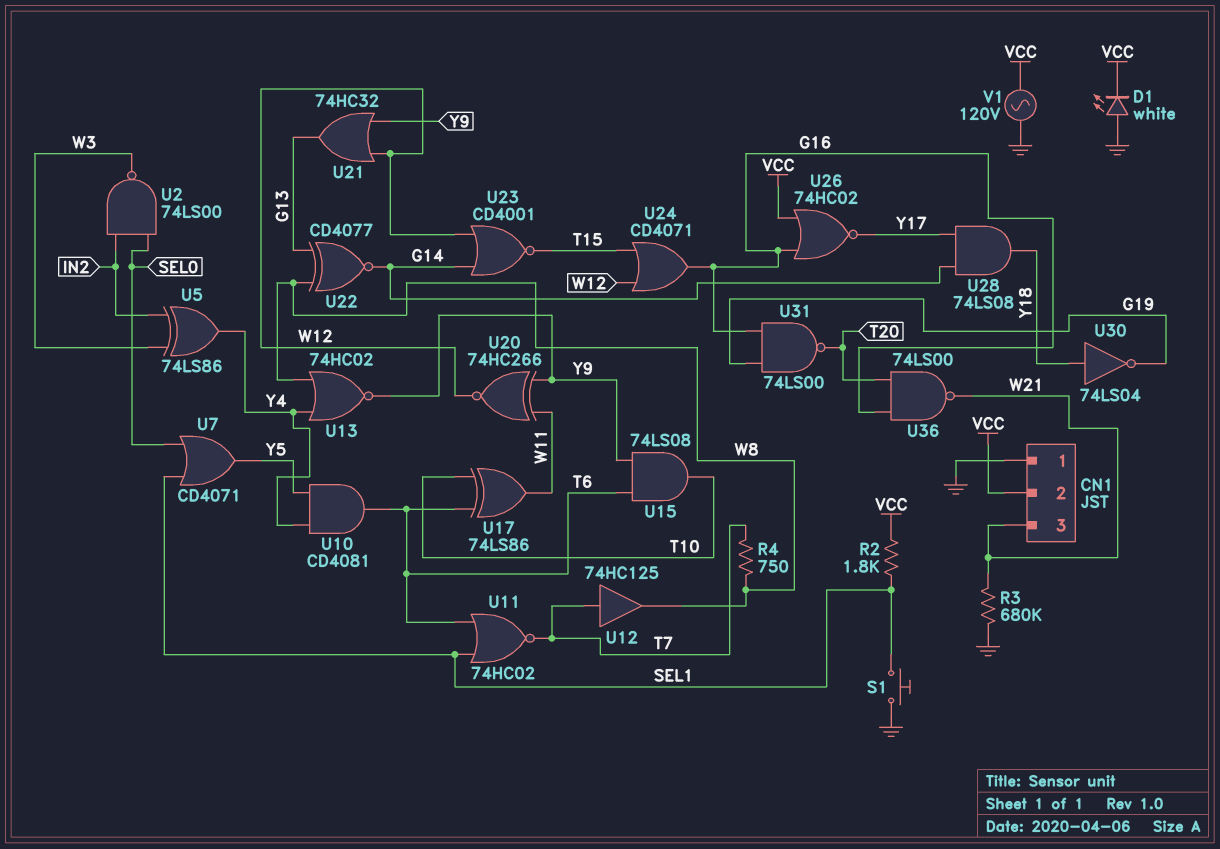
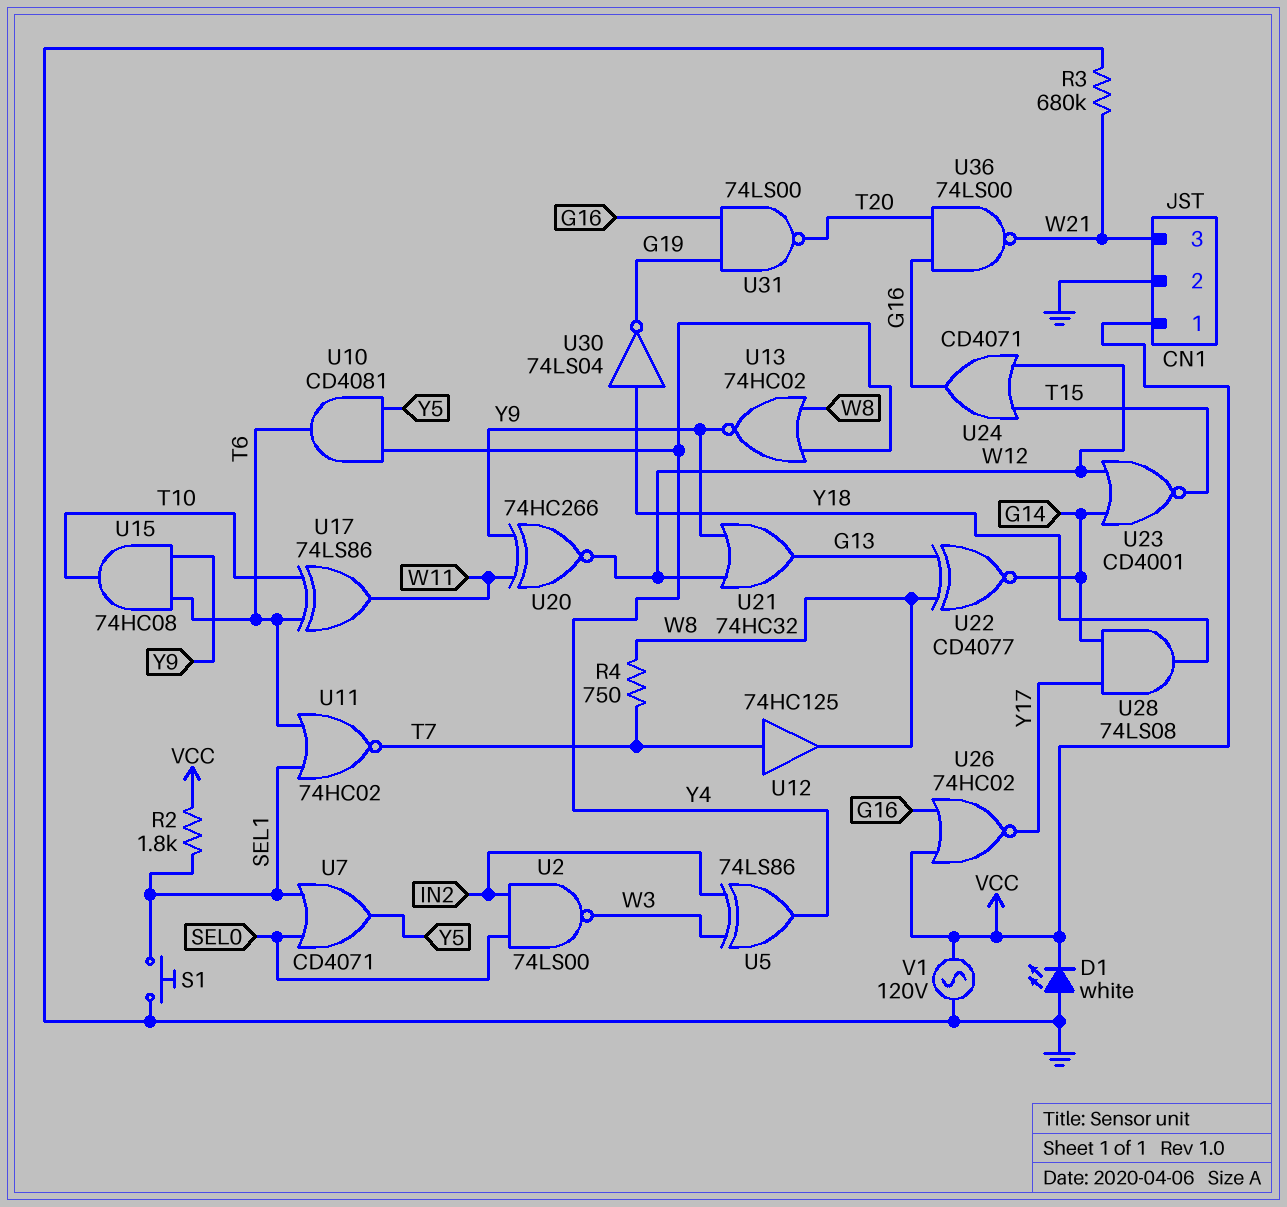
CN1 pin 1: GND -> VCC
CN1 pin 2: VCC -> GND
U15: AND 74LS08 (in T6, in Y9, out T10) -> AND 74HC08 (in T6, in Y9, out T10)

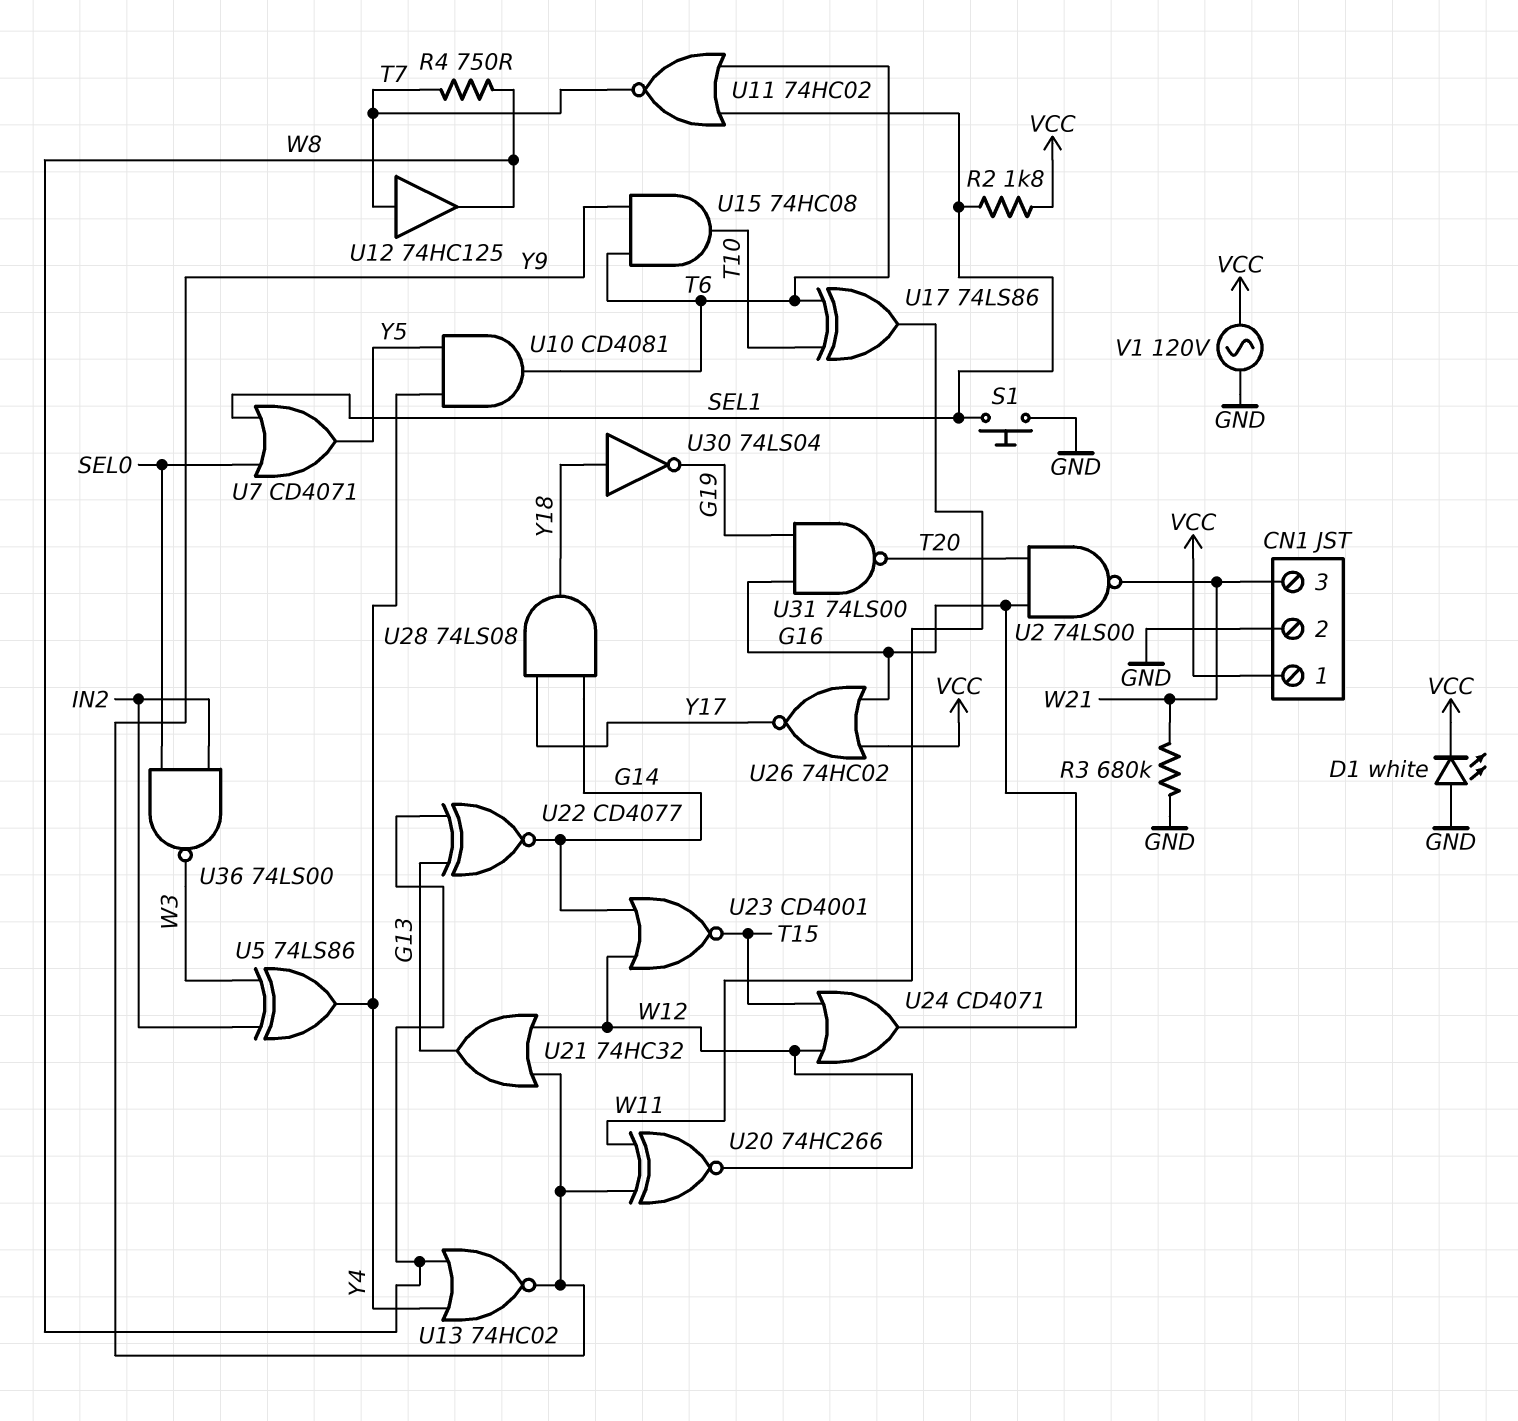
U2: NAND 74LS00 (in IN2, in SEL0, out W3) -> NAND 74LS00 (in G16, in T20, out W21)
U36: NAND 74LS00 (in G16, in T20, out W21) -> NAND 74LS00 (in IN2, in SEL0, out W3)

